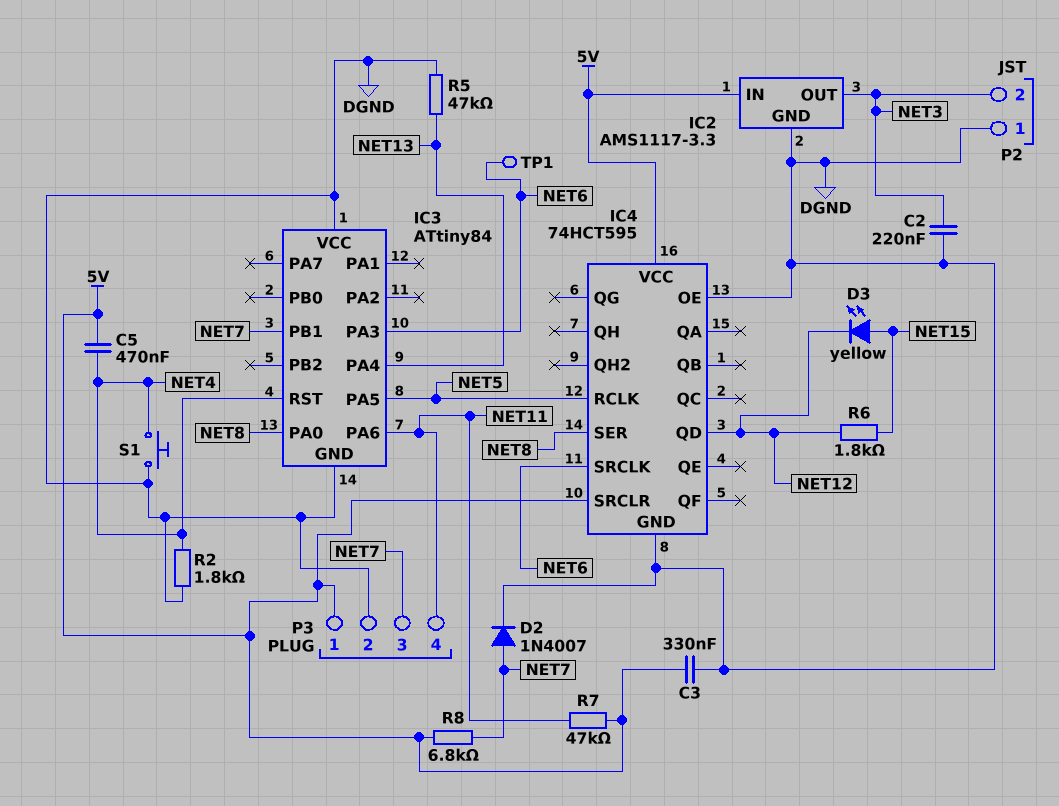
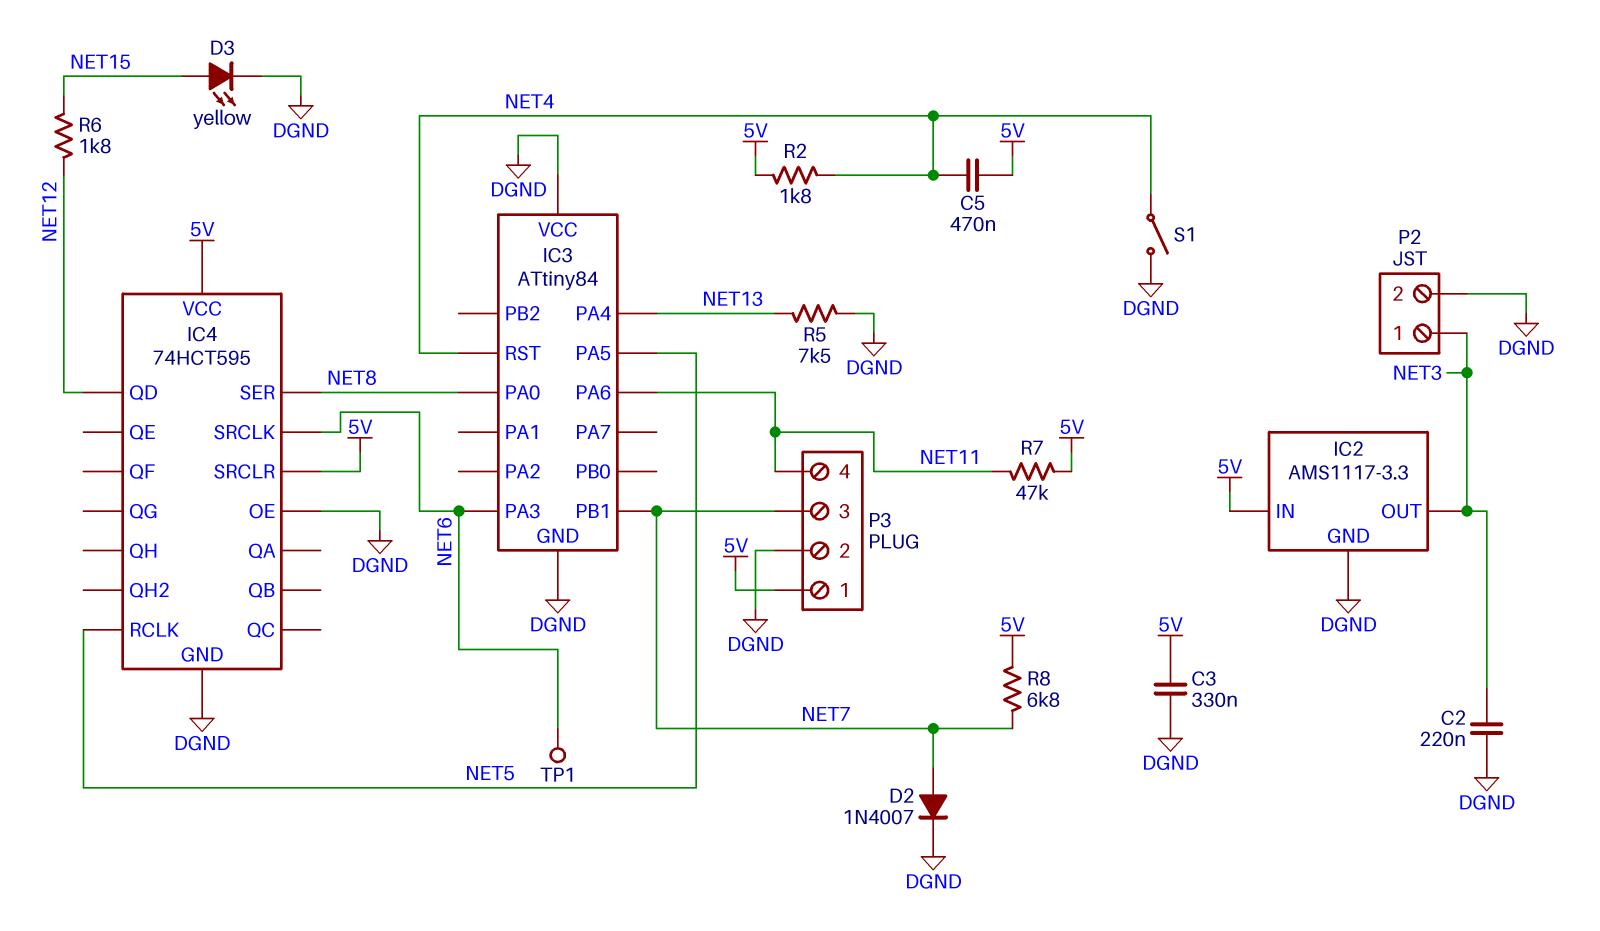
D3: LED yellow (A NET15, K NET12) -> LED yellow (A NET15, K DGND)
P2 pin 1: DGND -> NET3
P2 pin 2: NET3 -> DGND
R2: 1.8k (DGND, NET4) -> 1.8k (5V, NET4)
R5: 47k (DGND, NET13) -> 7.5k (DGND, NET13)
S1: button (DGND, NET4) -> switch (DGND, NET4)

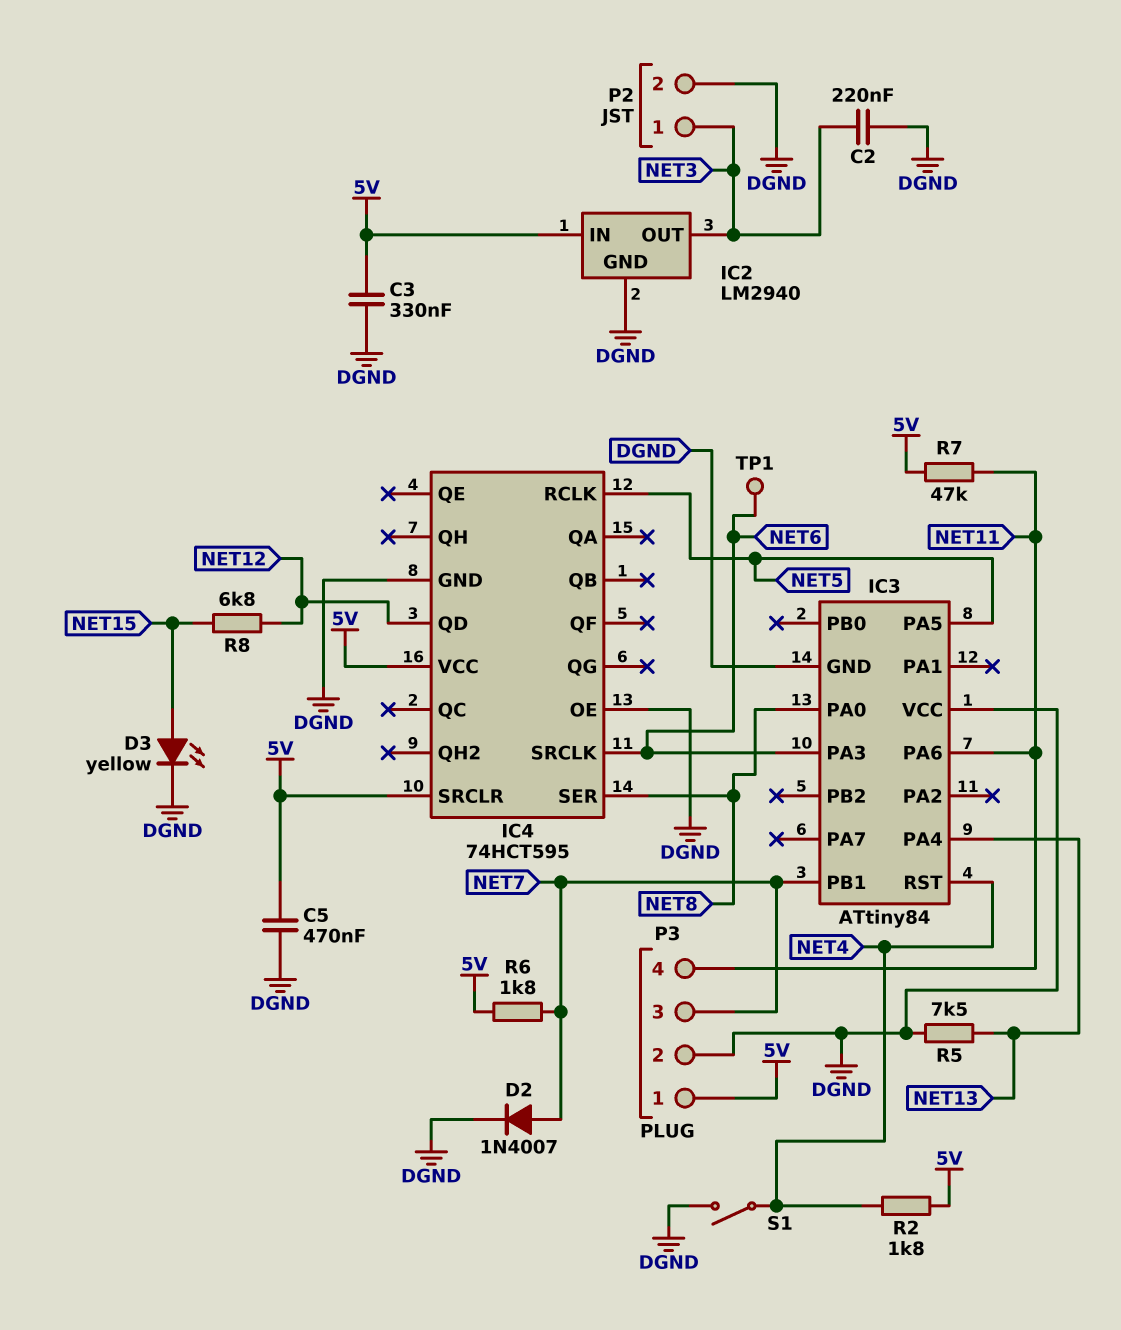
C5: 470nF (5V, NET4) -> 470nF (5V, DGND)
IC2: AMS1117-3.3 -> LM2940
R6: 1.8k (NET12, NET15) -> 1.8k (5V, NET7)
R8: 6.8k (5V, NET7) -> 6.8k (NET12, NET15)

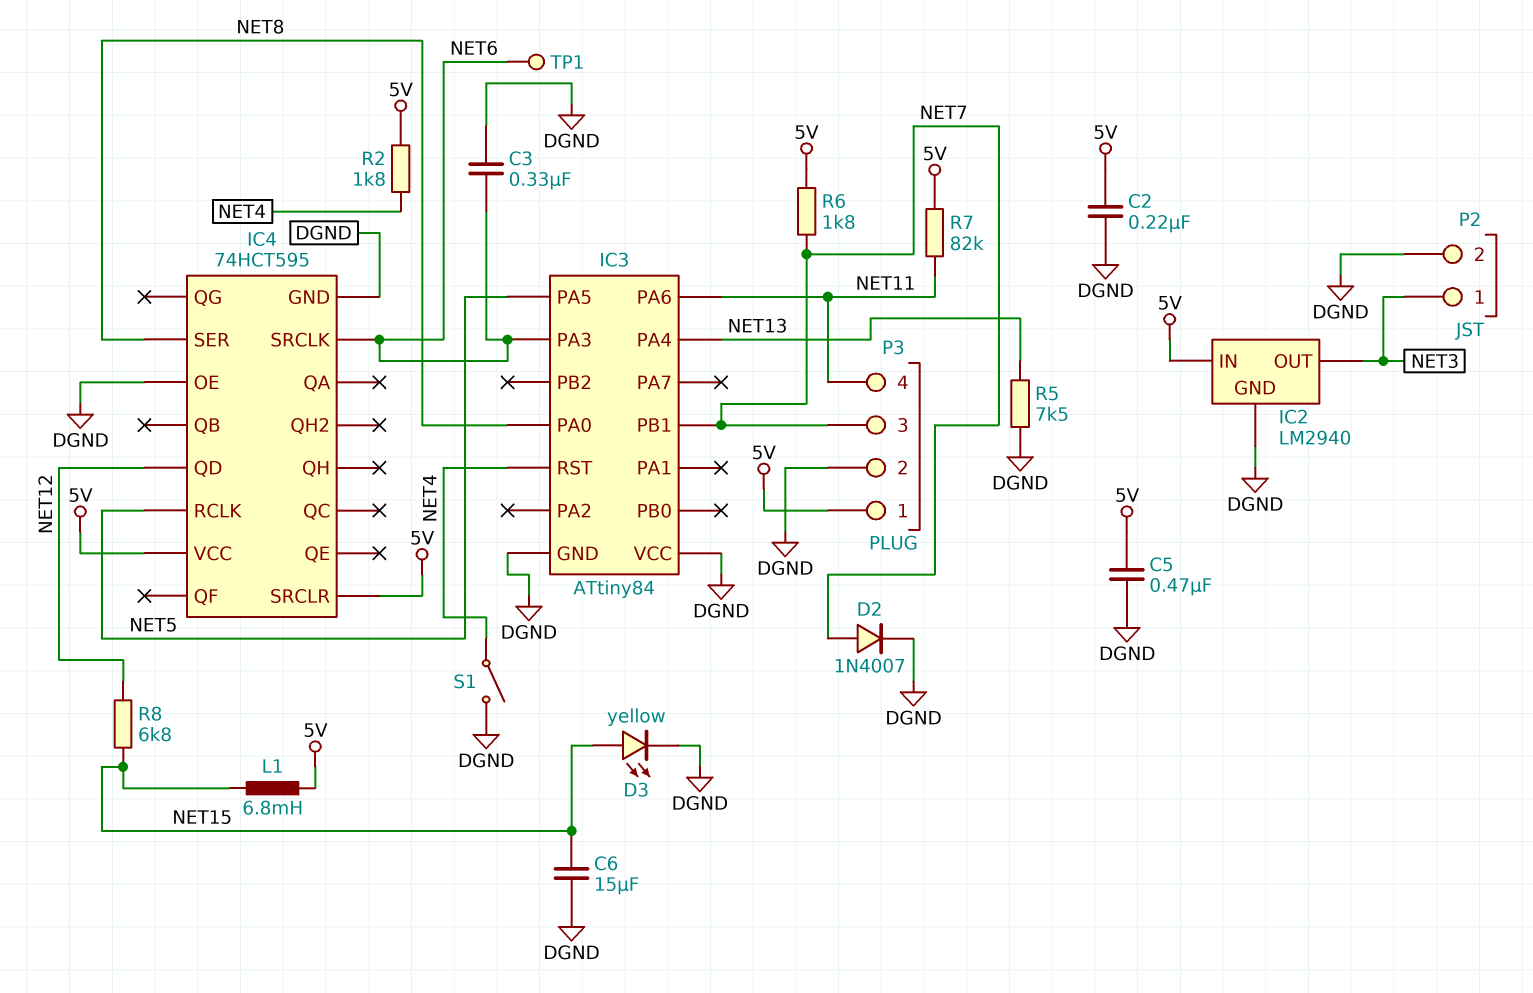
C2: 220nF (DGND, NET3) -> 220nF (5V, DGND)
C3: 330nF (5V, DGND) -> 330nF (DGND, NET6)
C6: none -> 15uF (DGND, NET15)
L1: none -> 6.8mH (5V, NET15)
R7: 47k (5V, NET11) -> 82k (5V, NET11)

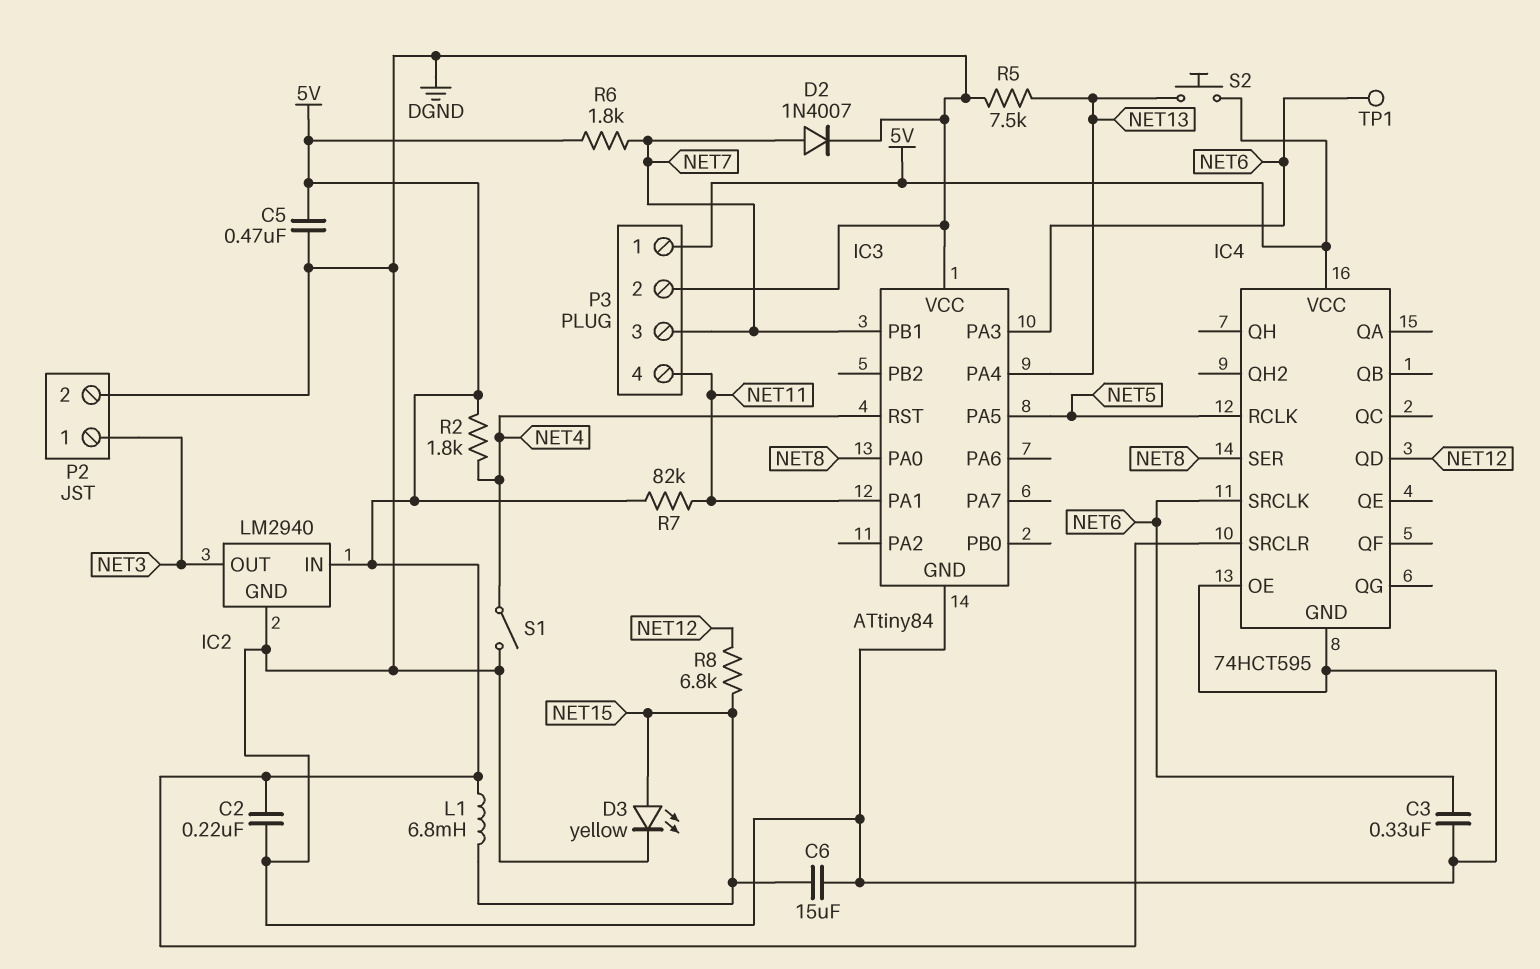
IC3 pin PA1: none -> NET11
IC3 pin PA6: NET11 -> none
S2: none -> button (5V, NET13)

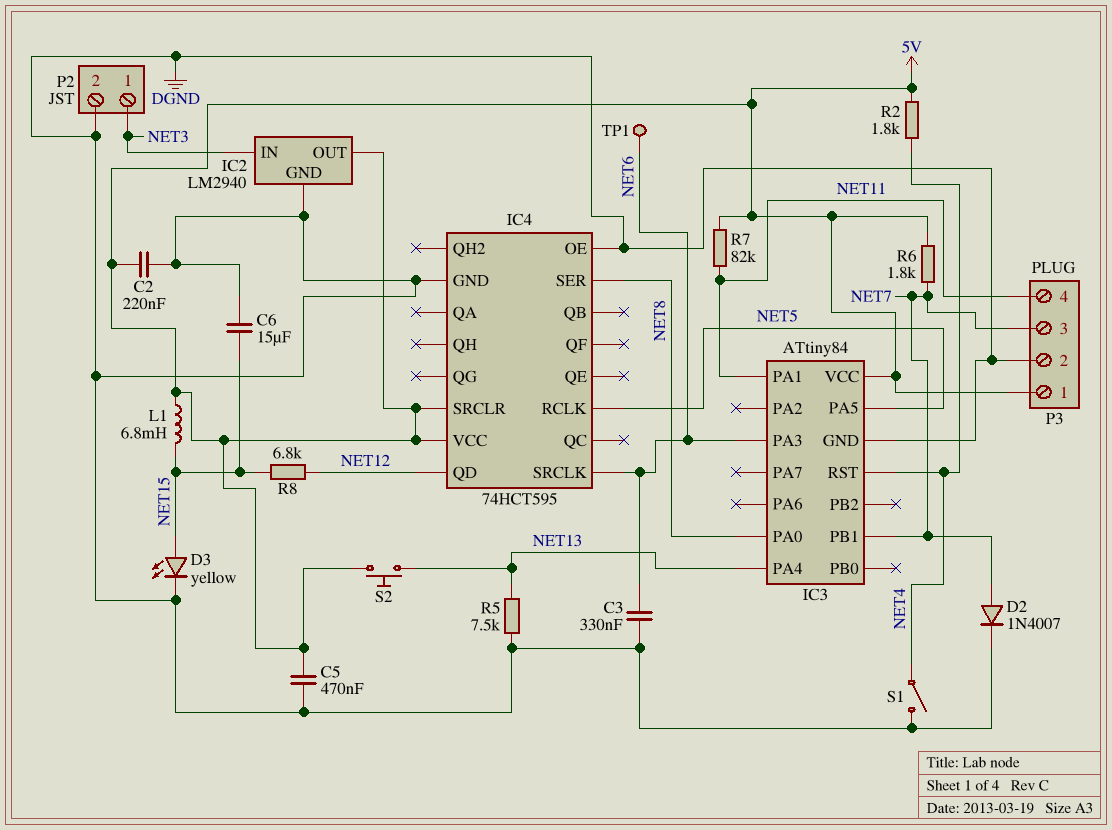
IC2 pin IN: 5V -> NET3
IC2 pin OUT: NET3 -> 5V
IC3 pin VCC: DGND -> 5V

